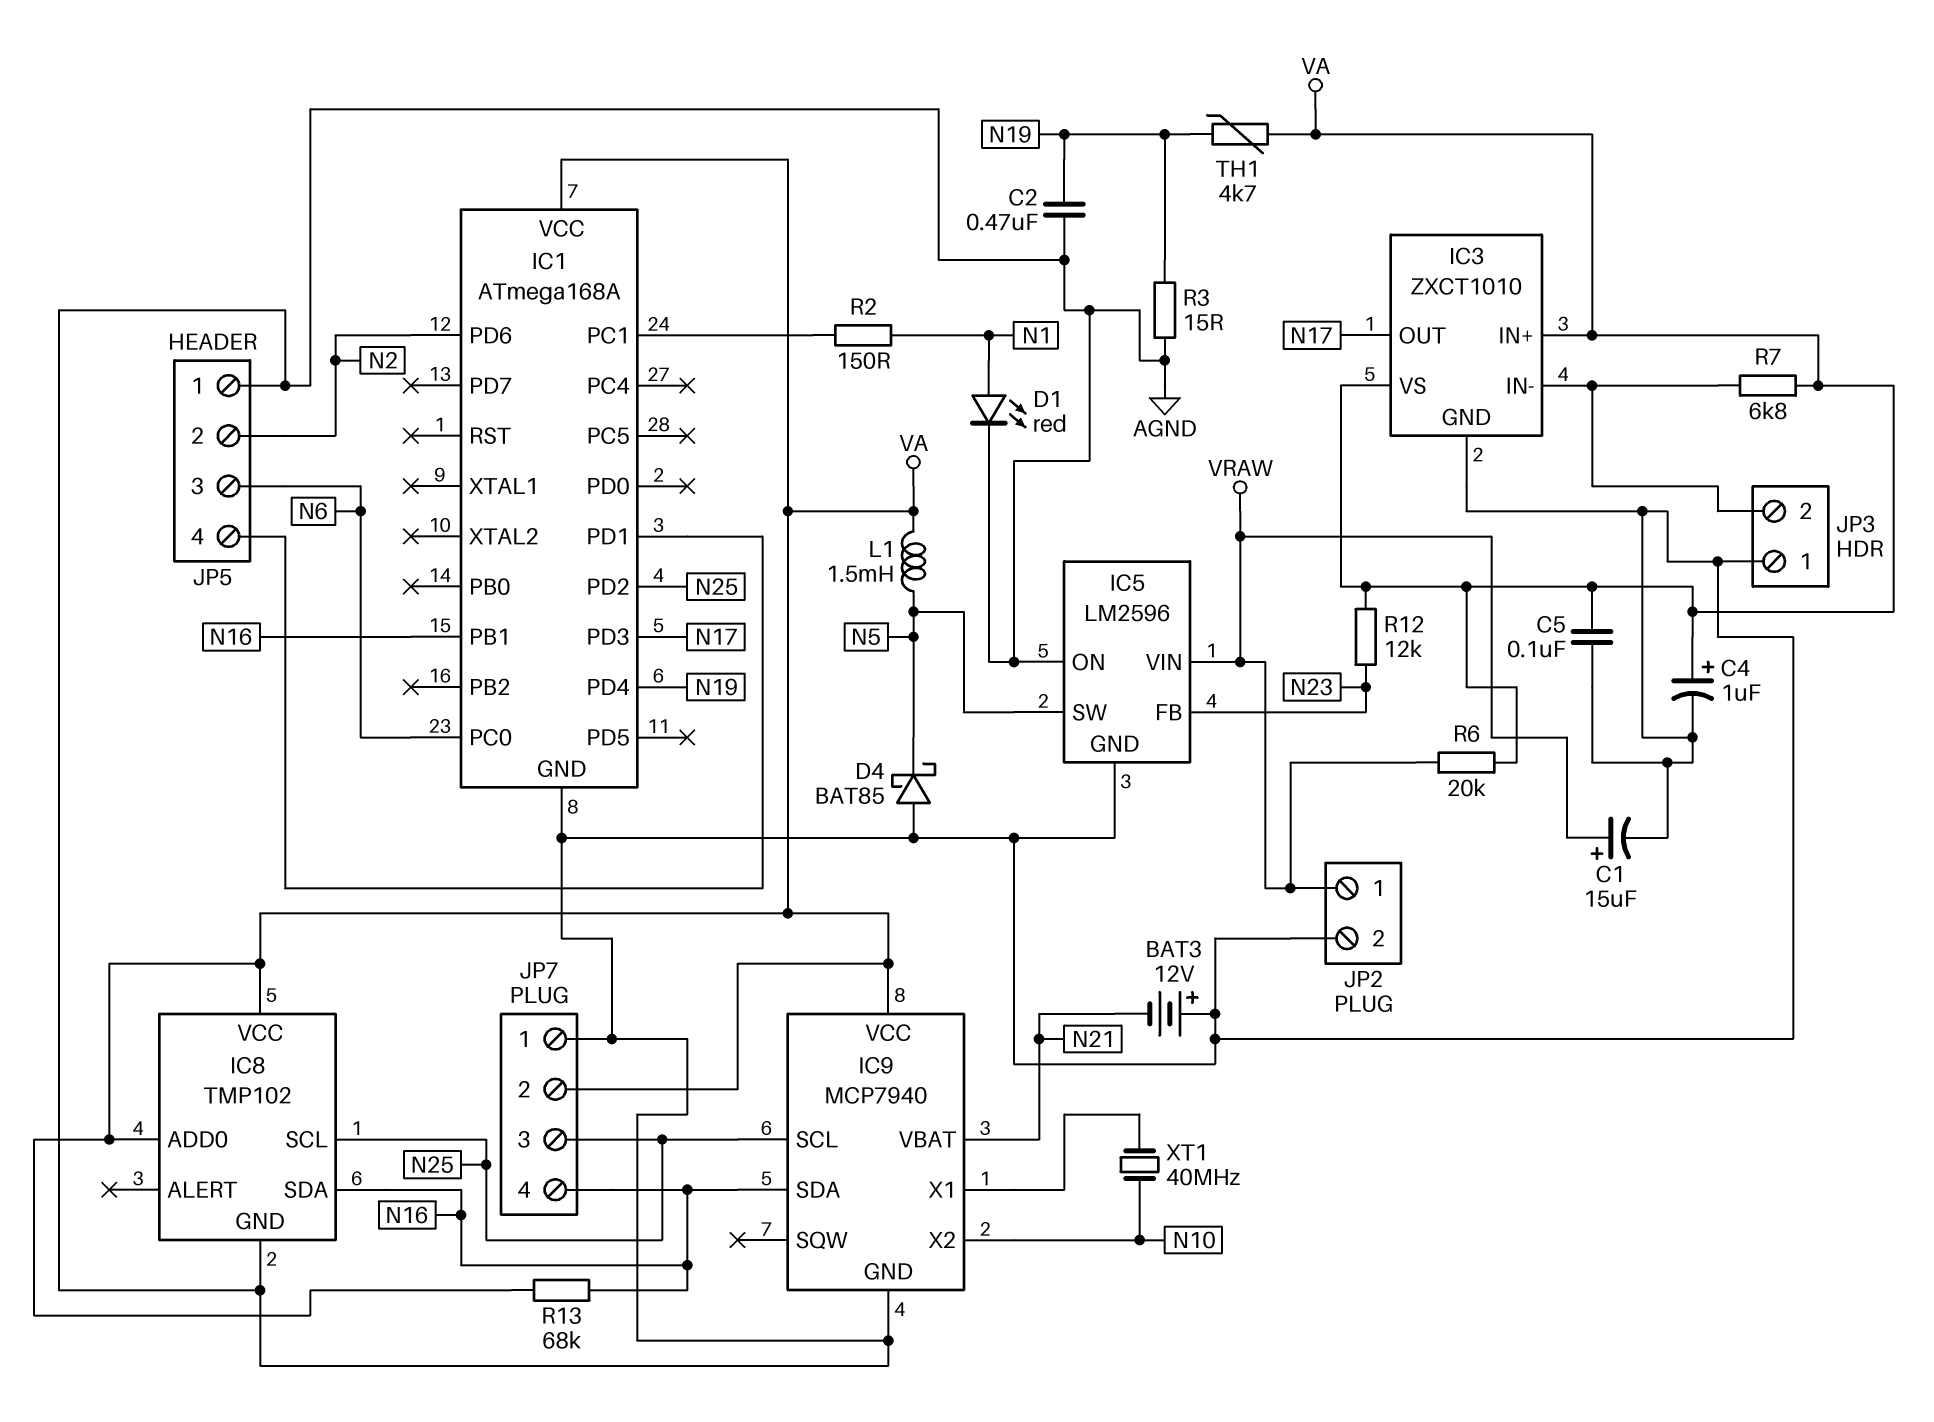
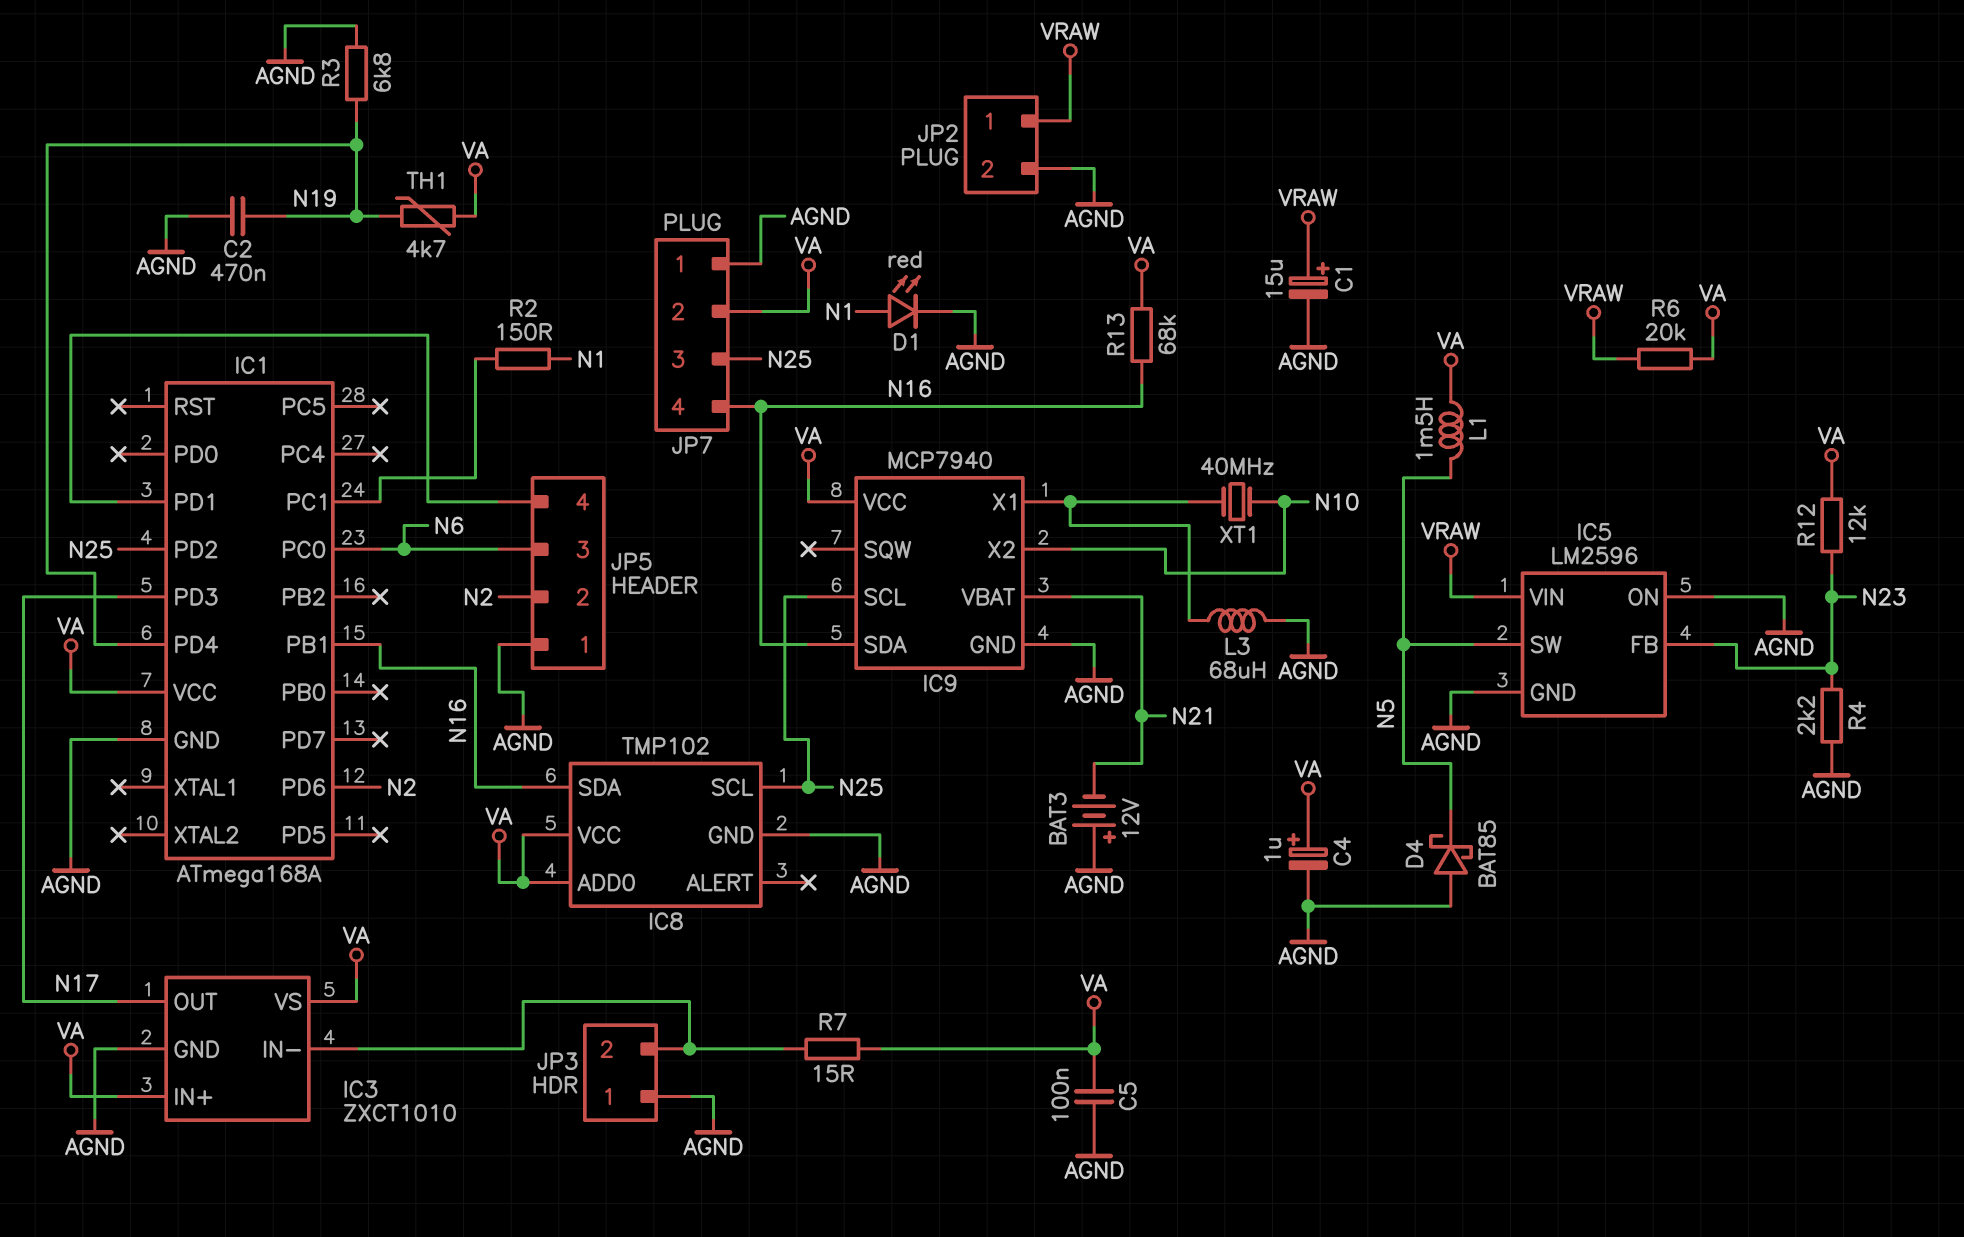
L3: none -> 68uH (AGND, IC9/X1)
R3: 15 (AGND, N19) -> 6.8k (AGND, N19)
R4: none -> 2.2k (AGND, N23)
R7: 6.8k (IC3/IN-, VA) -> 15 (IC3/IN-, VA)

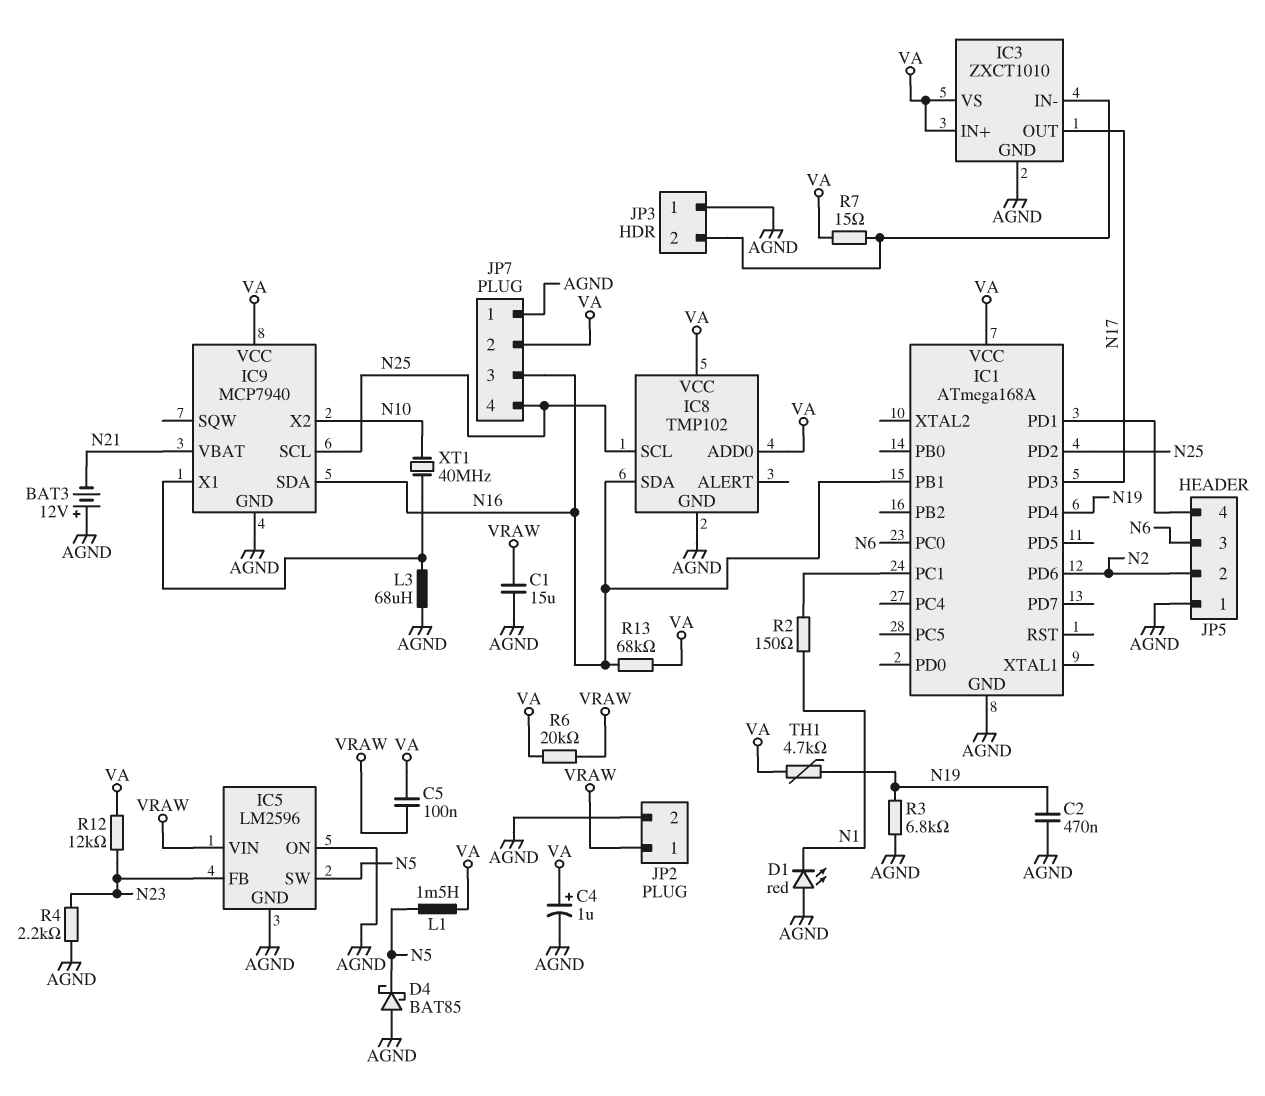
C1: 15uF (plus VRAW, minus AGND) -> 15uF (AGND, VRAW)
C5: 100nF (AGND, VA) -> 100nF (VA, VRAW)
D1: LED red (A N1, K AGND) -> LED red (A AGND, K N1)
JP7 pin 3: N25 -> N16
JP7 pin 4: N16 -> N25

